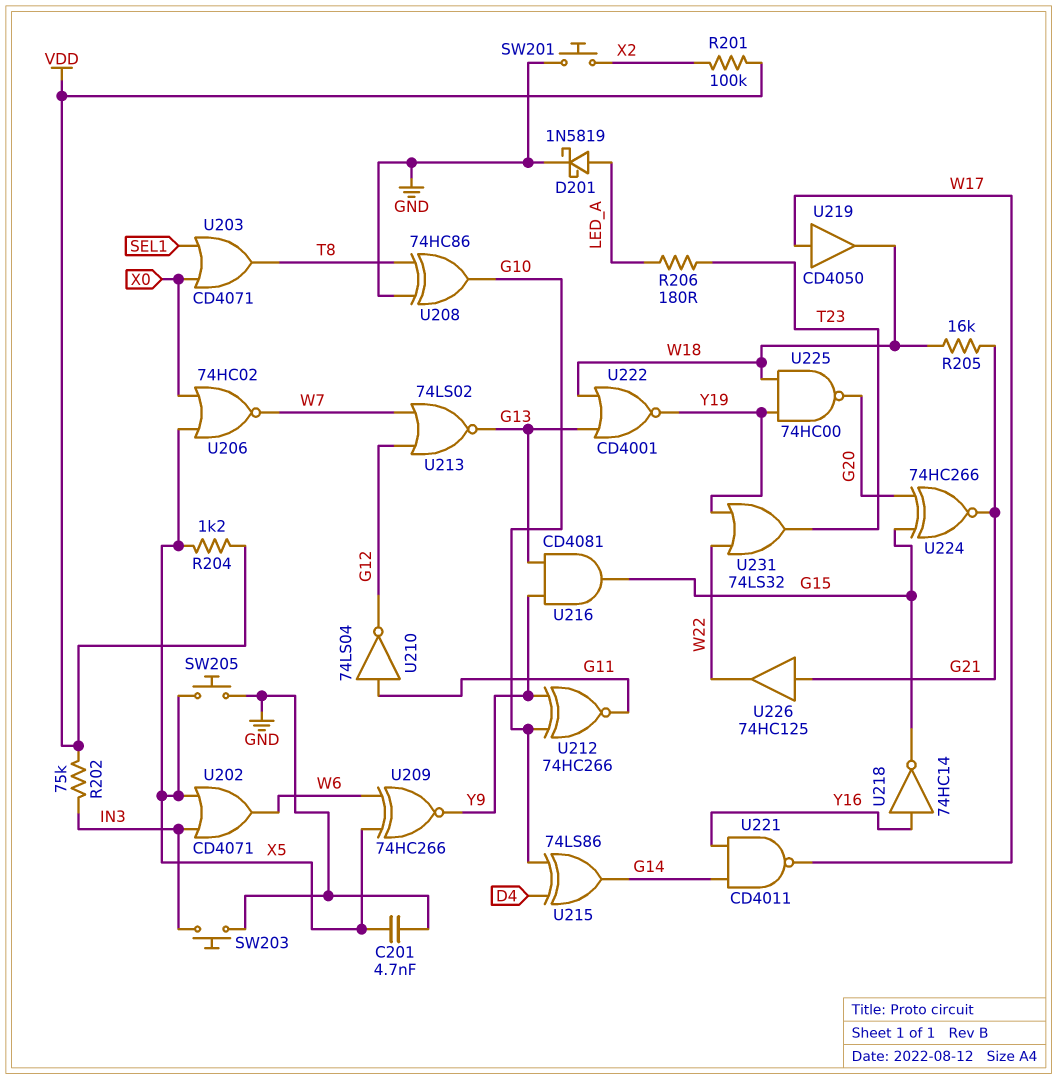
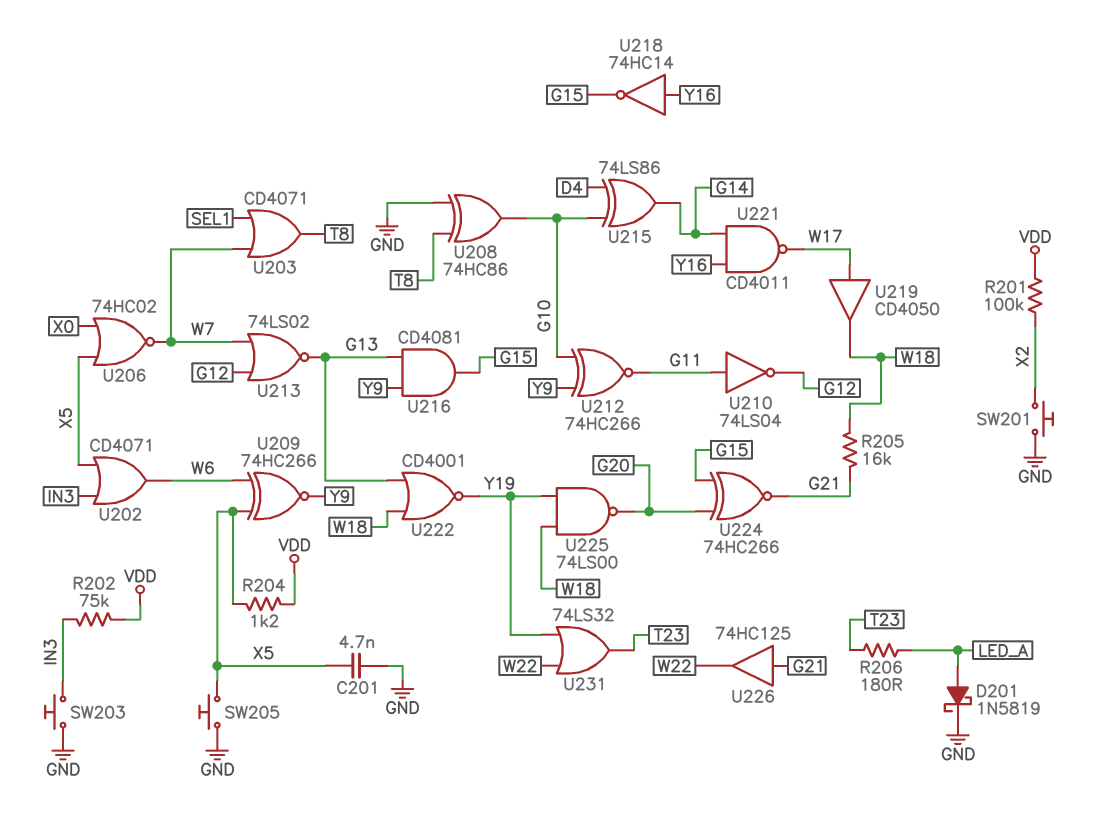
U203: OR CD4071 (in SEL1, in X0, out T8) -> OR CD4071 (in SEL1, in W7, out T8)
U225: NAND 74HC00 (in W18, in Y19, out G20) -> NAND 74LS00 (in W18, in Y19, out G20)

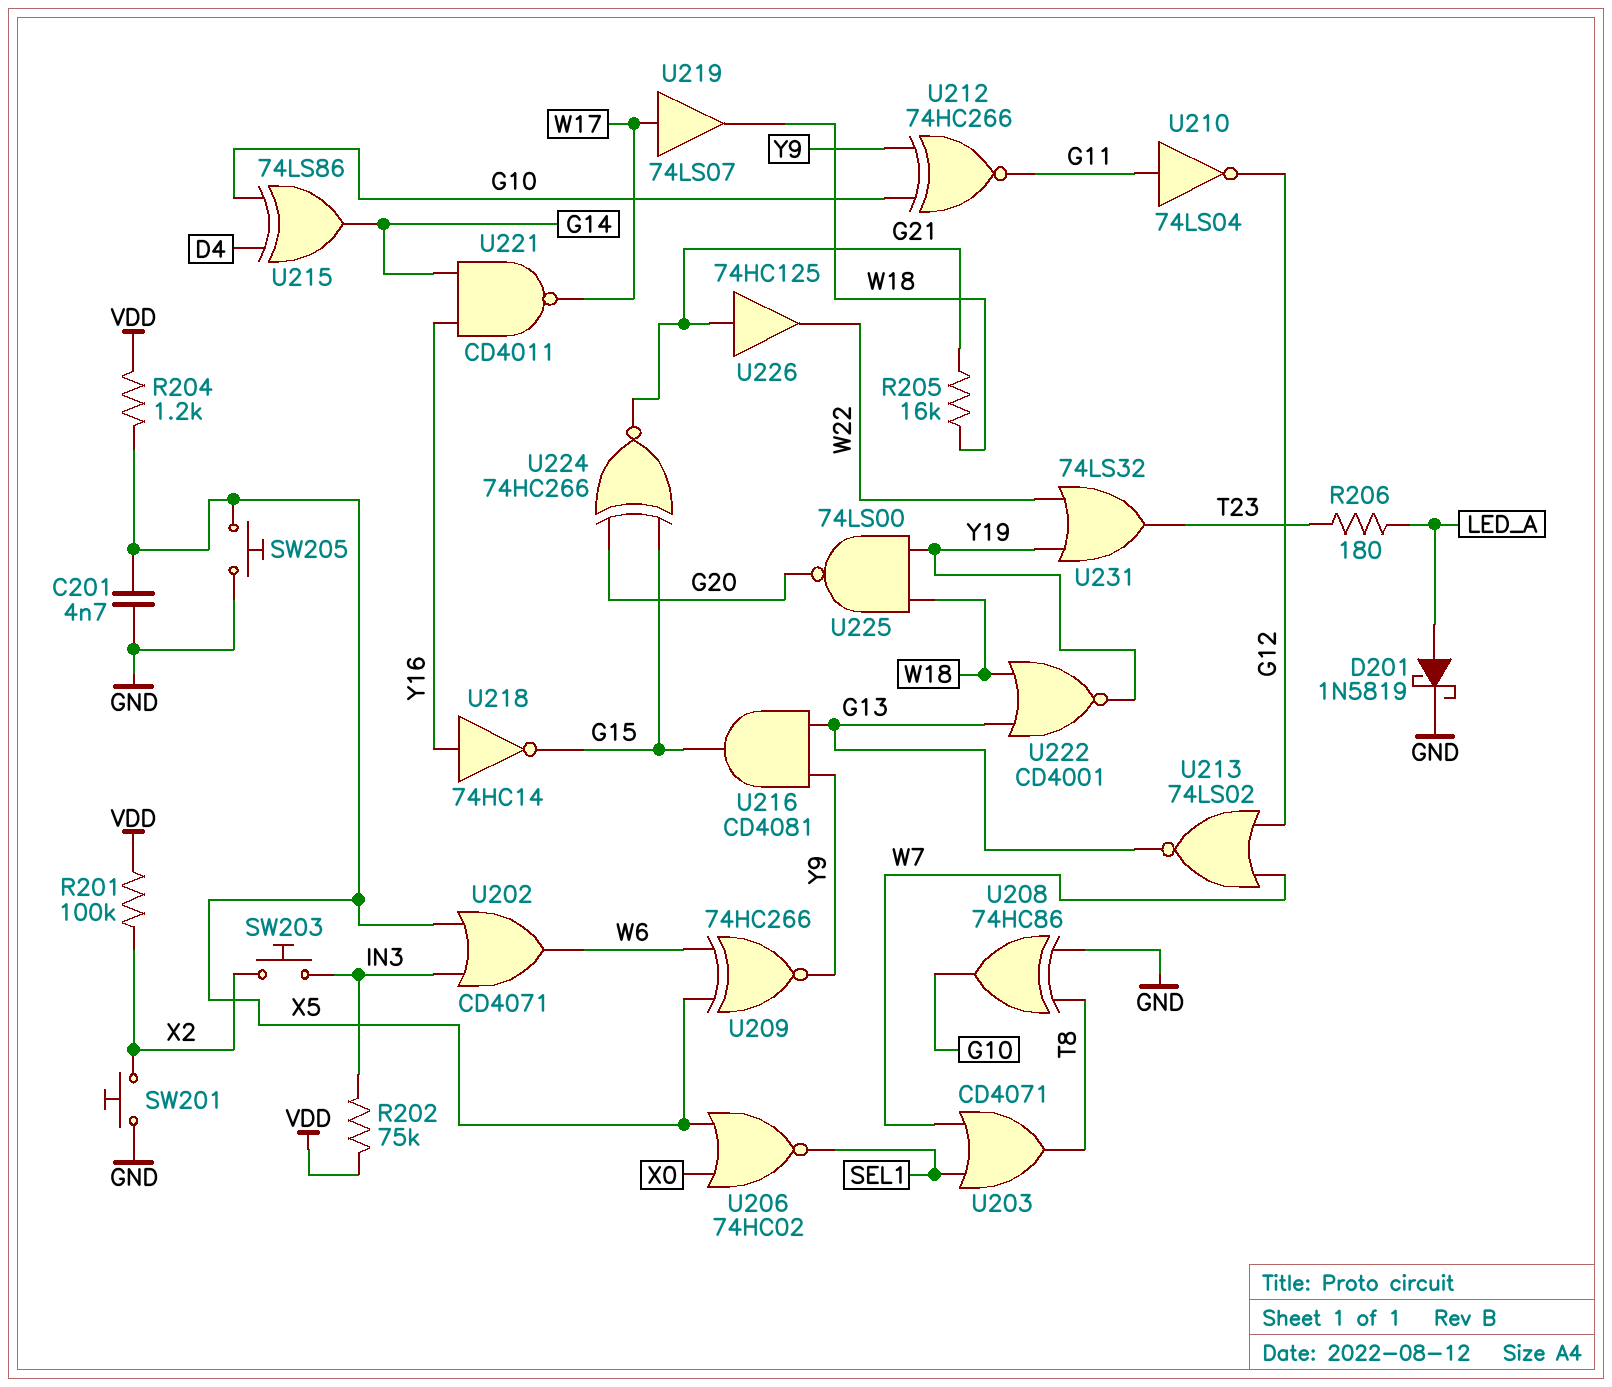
SW203: button (GND, IN3) -> button (IN3, X2)
U206: NOR 74HC02 (in X0, in X5, out W7) -> NOR 74HC02 (in X0, in X5, out SEL1)
U219: buffer CD4050 (in W17, out W18) -> buffer 74LS07 (in W17, out W18)

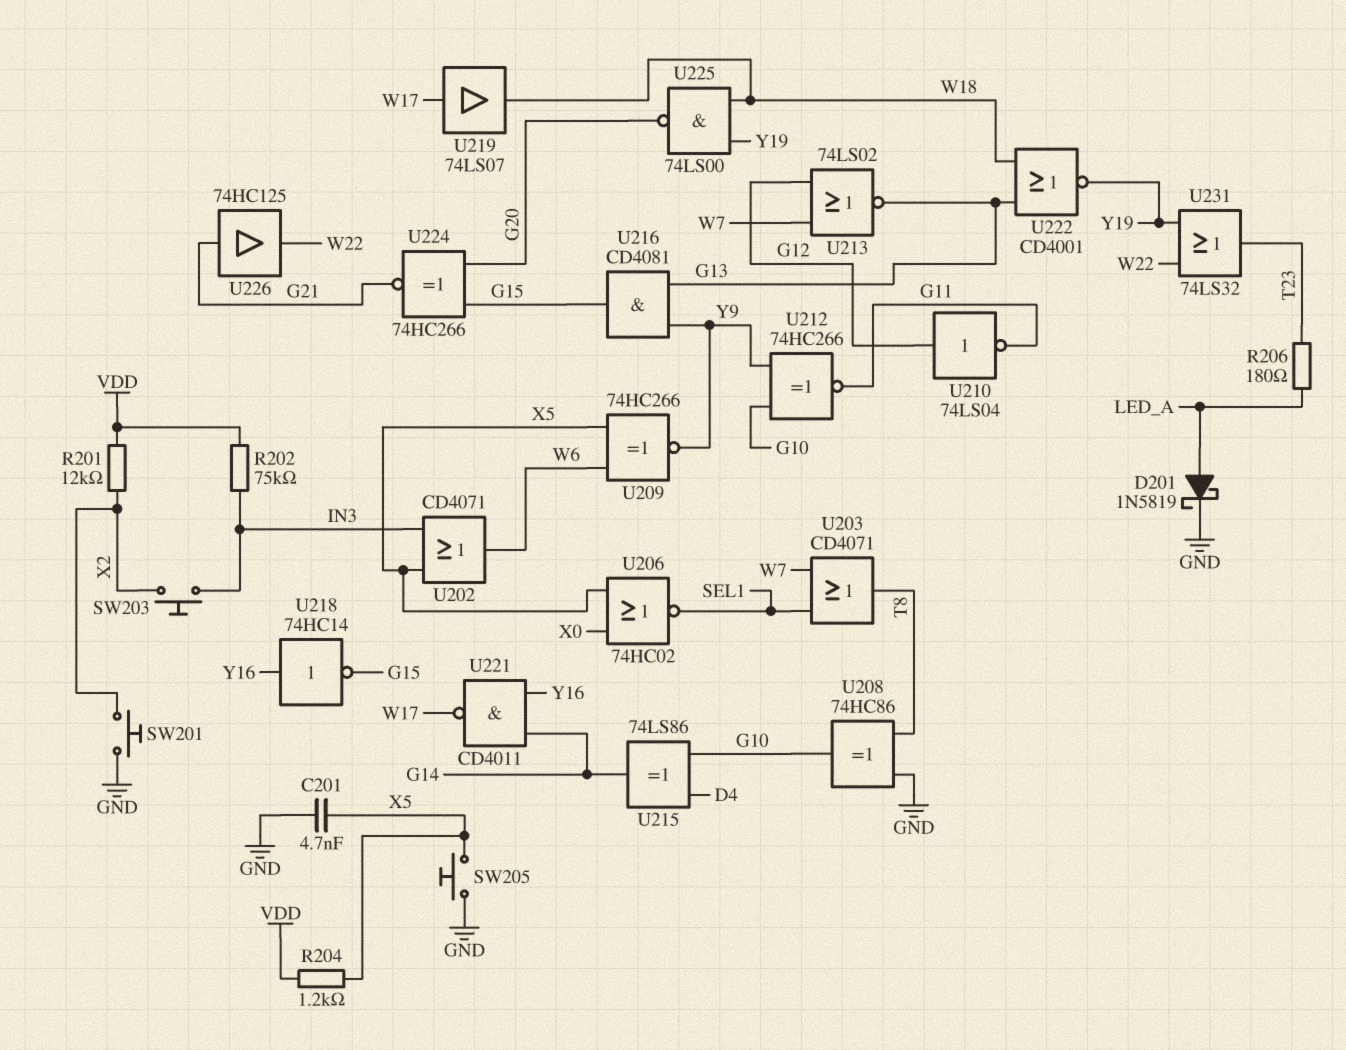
R201: 100k (VDD, X2) -> 12k (VDD, X2)
R205: 16k (G21, W18) -> none
U210: NOT 74LS04 (in G11, out G12) -> NOT 74LS04 (in G12, out G11)

